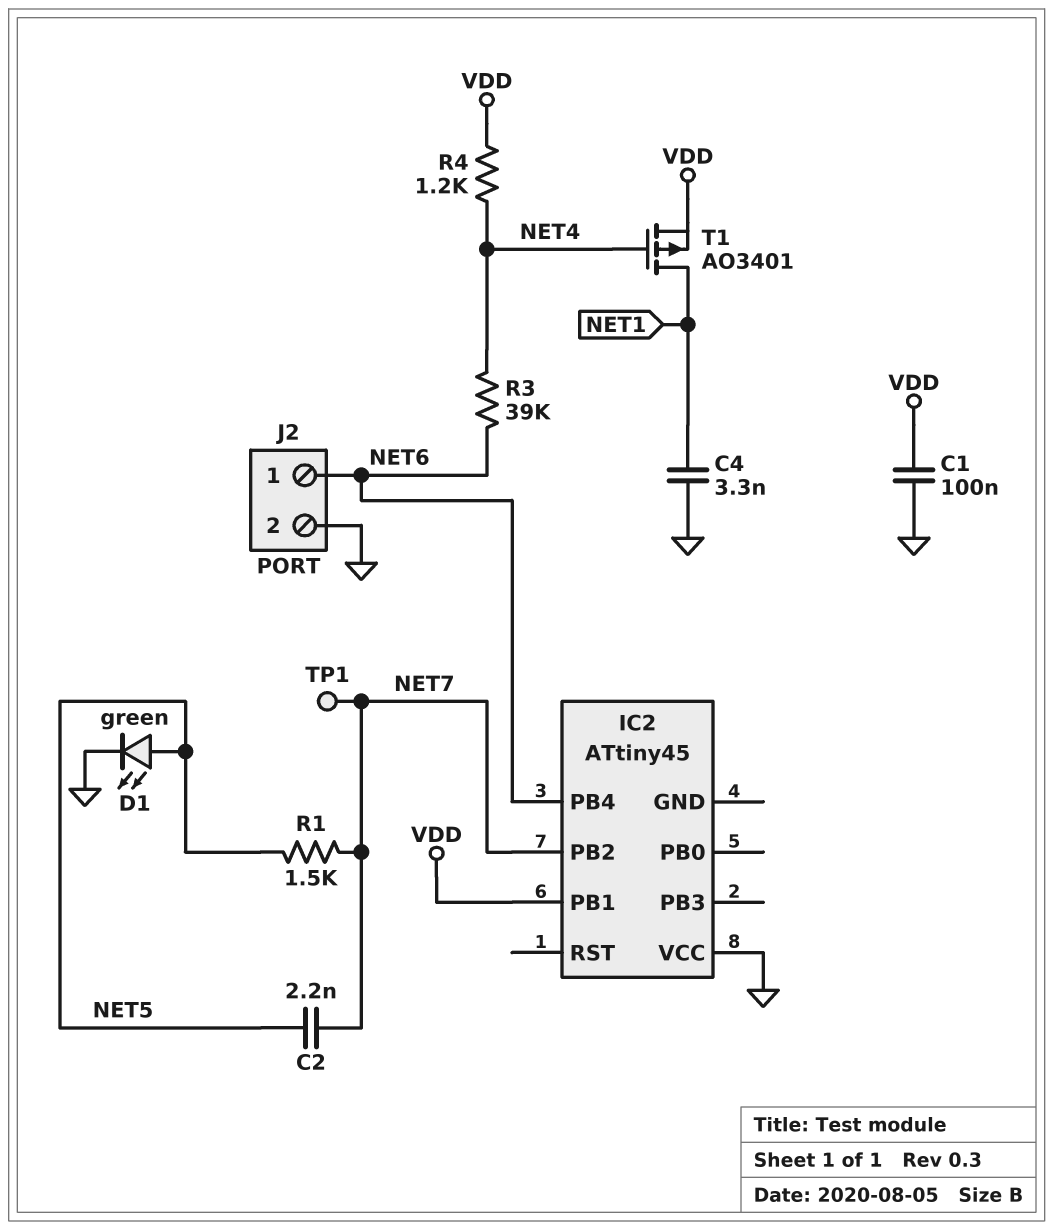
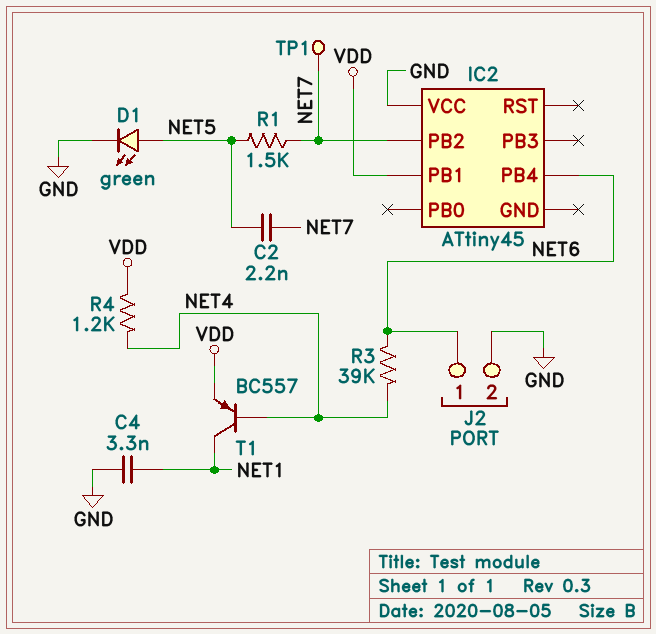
C1: 100nF (GND, VDD) -> none
T1: PMOS AO3401 (G NET4, D NET1, S VDD) -> PNP BC557 (B NET4, C NET1, E VDD)

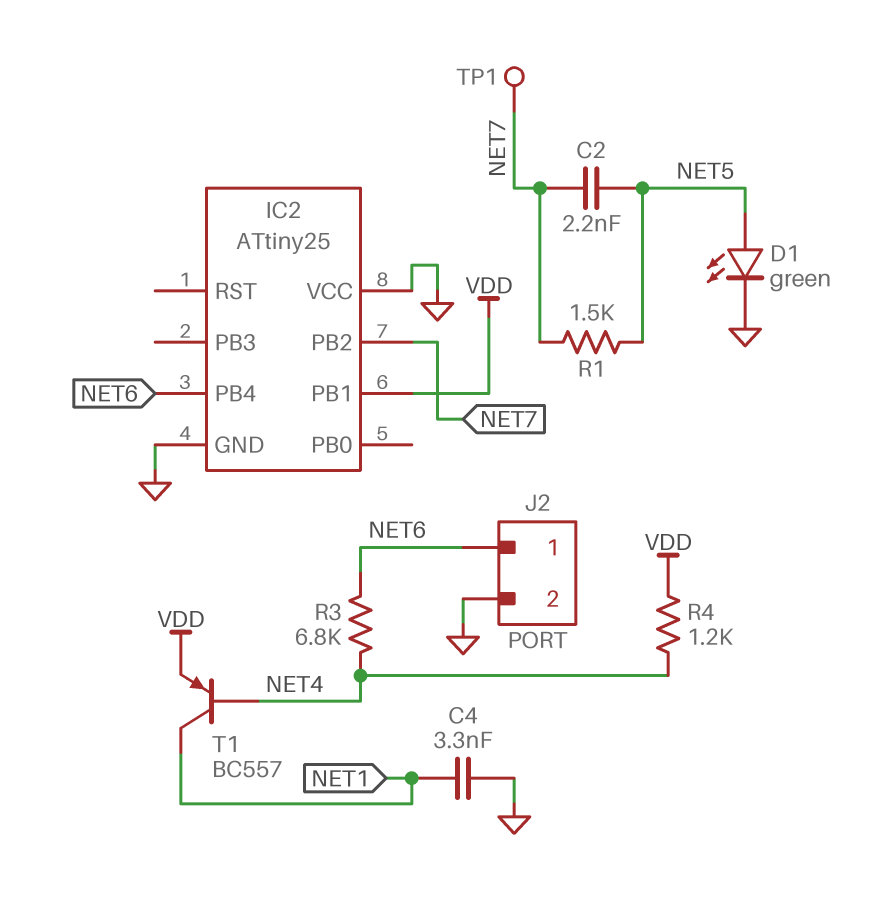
IC2: ATtiny45 -> ATtiny25
IC2 pin GND: none -> GND
R3: 39k (NET4, NET6) -> 6.8k (NET4, NET6)

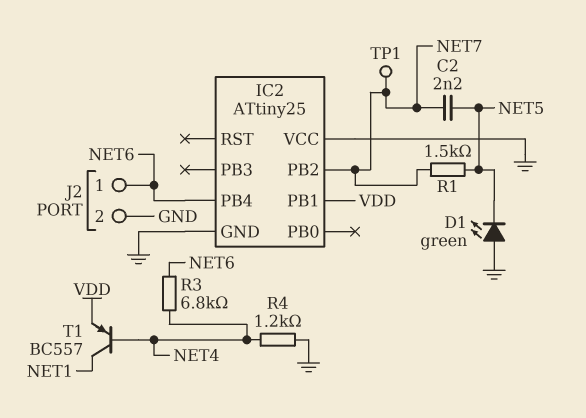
C4: 3.3nF (GND, NET1) -> none
D1: LED green (A NET5, K GND) -> LED green (A GND, K NET5)
R4: 1.2k (NET4, VDD) -> 1.2k (GND, NET4)

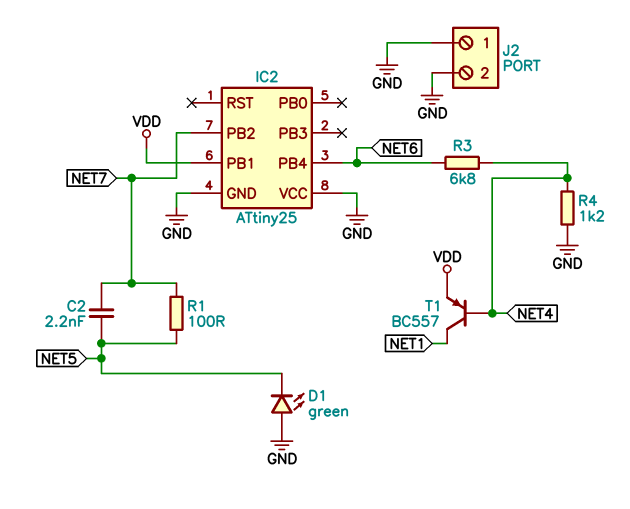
J2 pin 1: NET6 -> GND
R1: 1.5k (NET5, NET7) -> 100 (NET5, NET7)
TP1: test point (NET7) -> none

